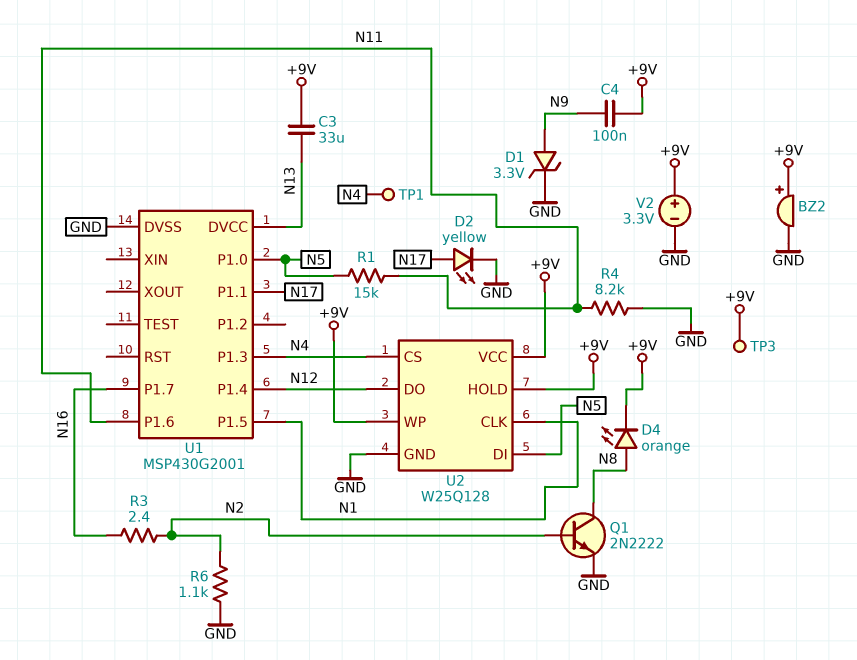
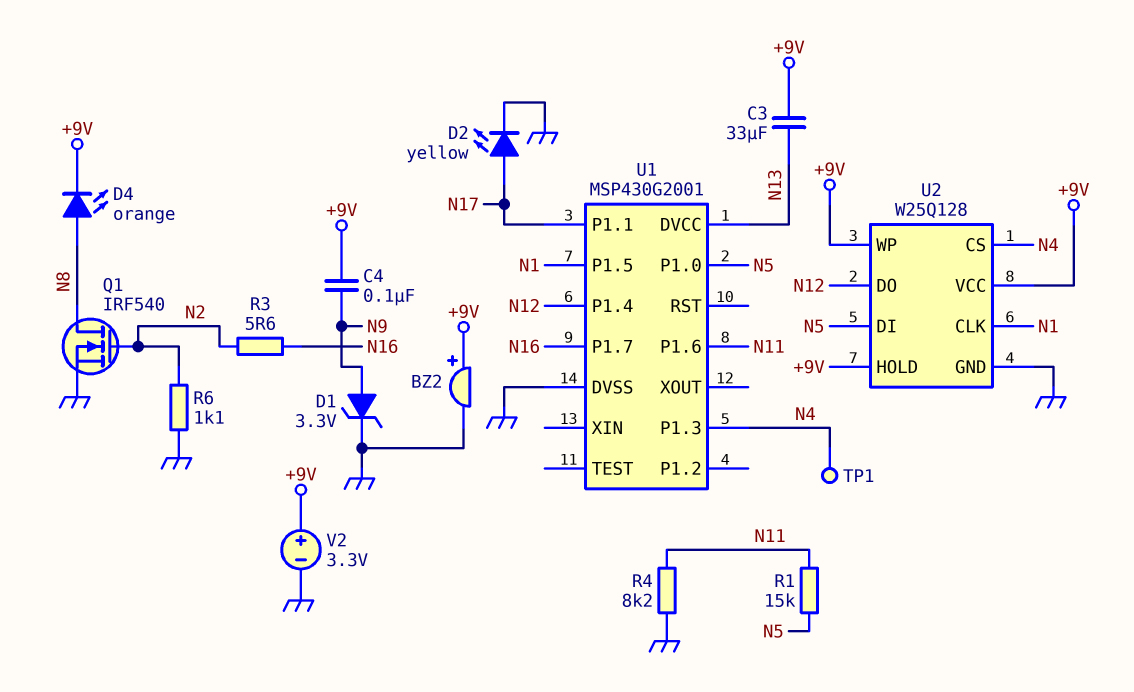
Q1: NPN 2N2222 (B N2, C N8, E GND) -> NMOS IRF540 (G N2, D N8, S GND)
R3: 2.4 (N2, N16) -> 5.6 (N2, N16)
TP3: test point (+9V) -> none

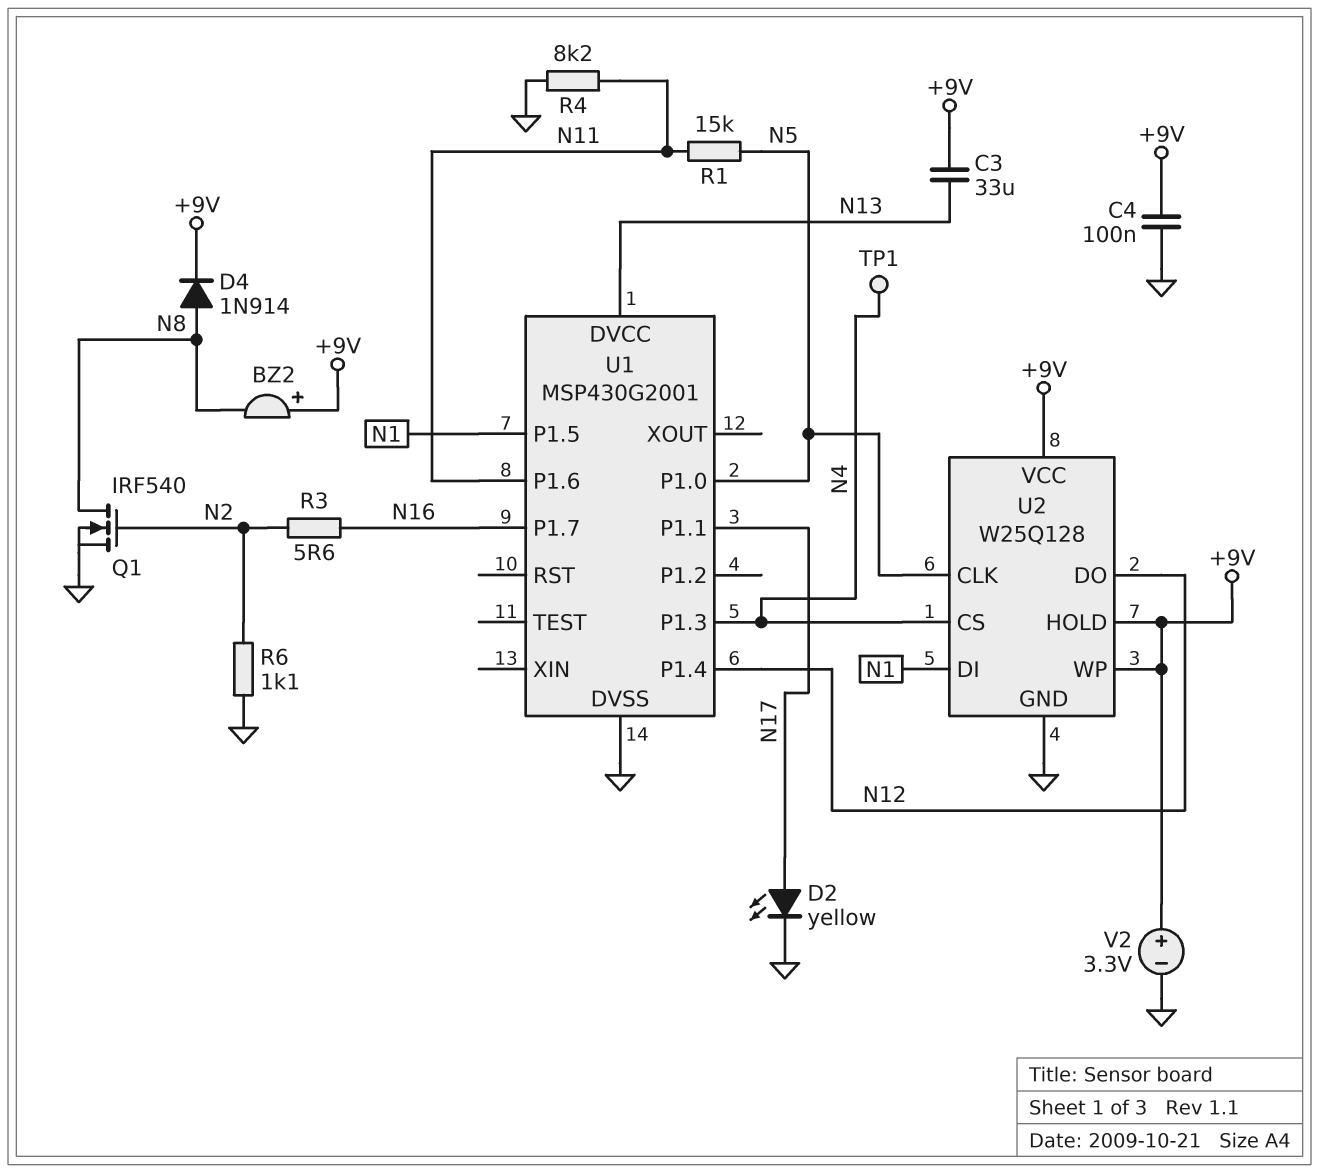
BZ2: buzzer (plus +9V, minus GND) -> buzzer (plus +9V, minus N8)
C4: 100nF (+9V, N9) -> 100nF (+9V, GND)
D1: zener 3.3V (A N9, K GND) -> none
D4: LED orange (A N8, K +9V) -> diode 1N914 (A N8, K +9V)
U2 pin CLK: N1 -> N5
U2 pin DI: N5 -> N1

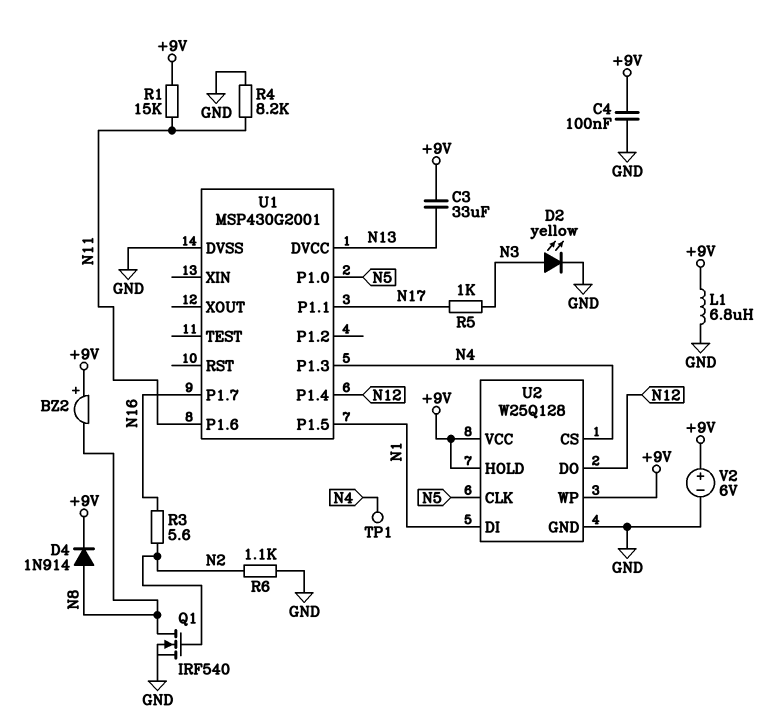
D2: LED yellow (A N17, K GND) -> LED yellow (A N3, K GND)
L1: none -> 6.8uH (+9V, GND)
R1: 15k (N5, N11) -> 15k (+9V, N11)
R5: none -> 1k (N3, N17)
V2: 3.3V (plus +9V, minus GND) -> 6V (plus +9V, minus GND)

